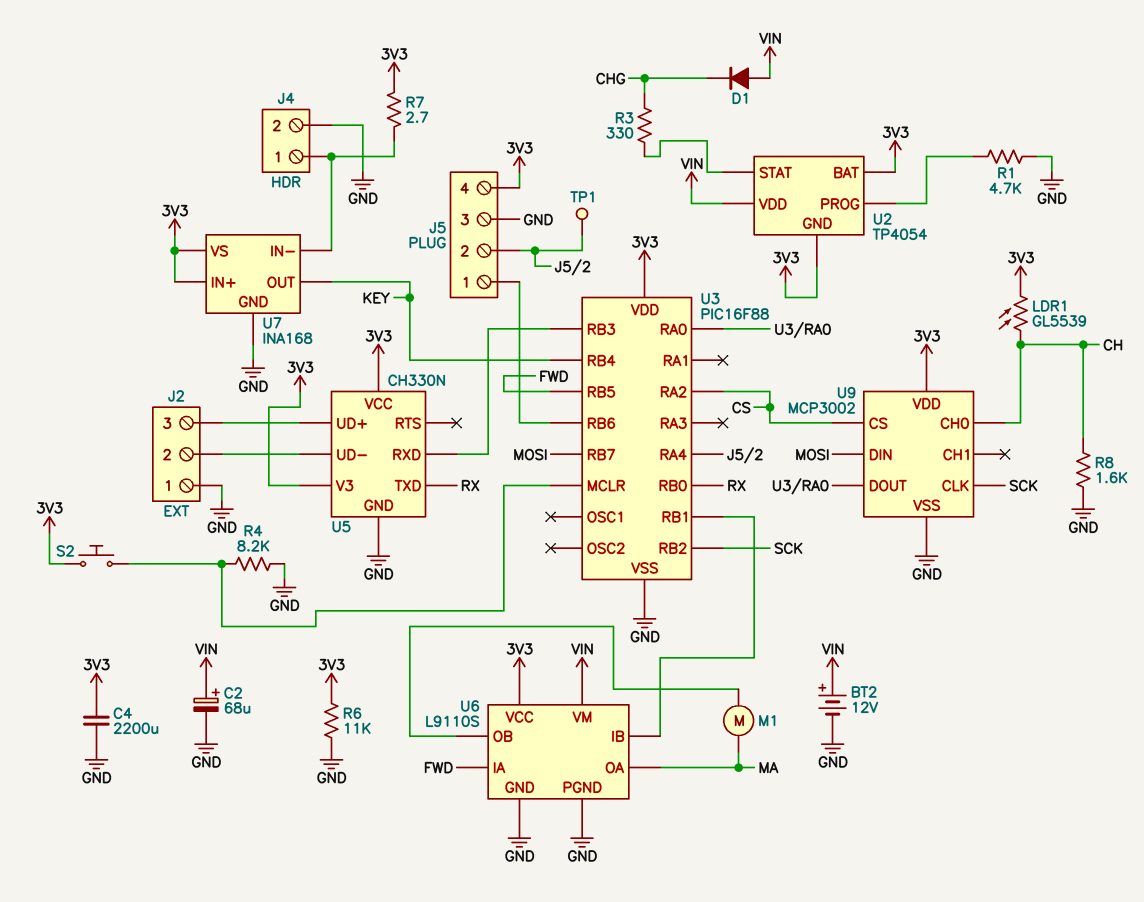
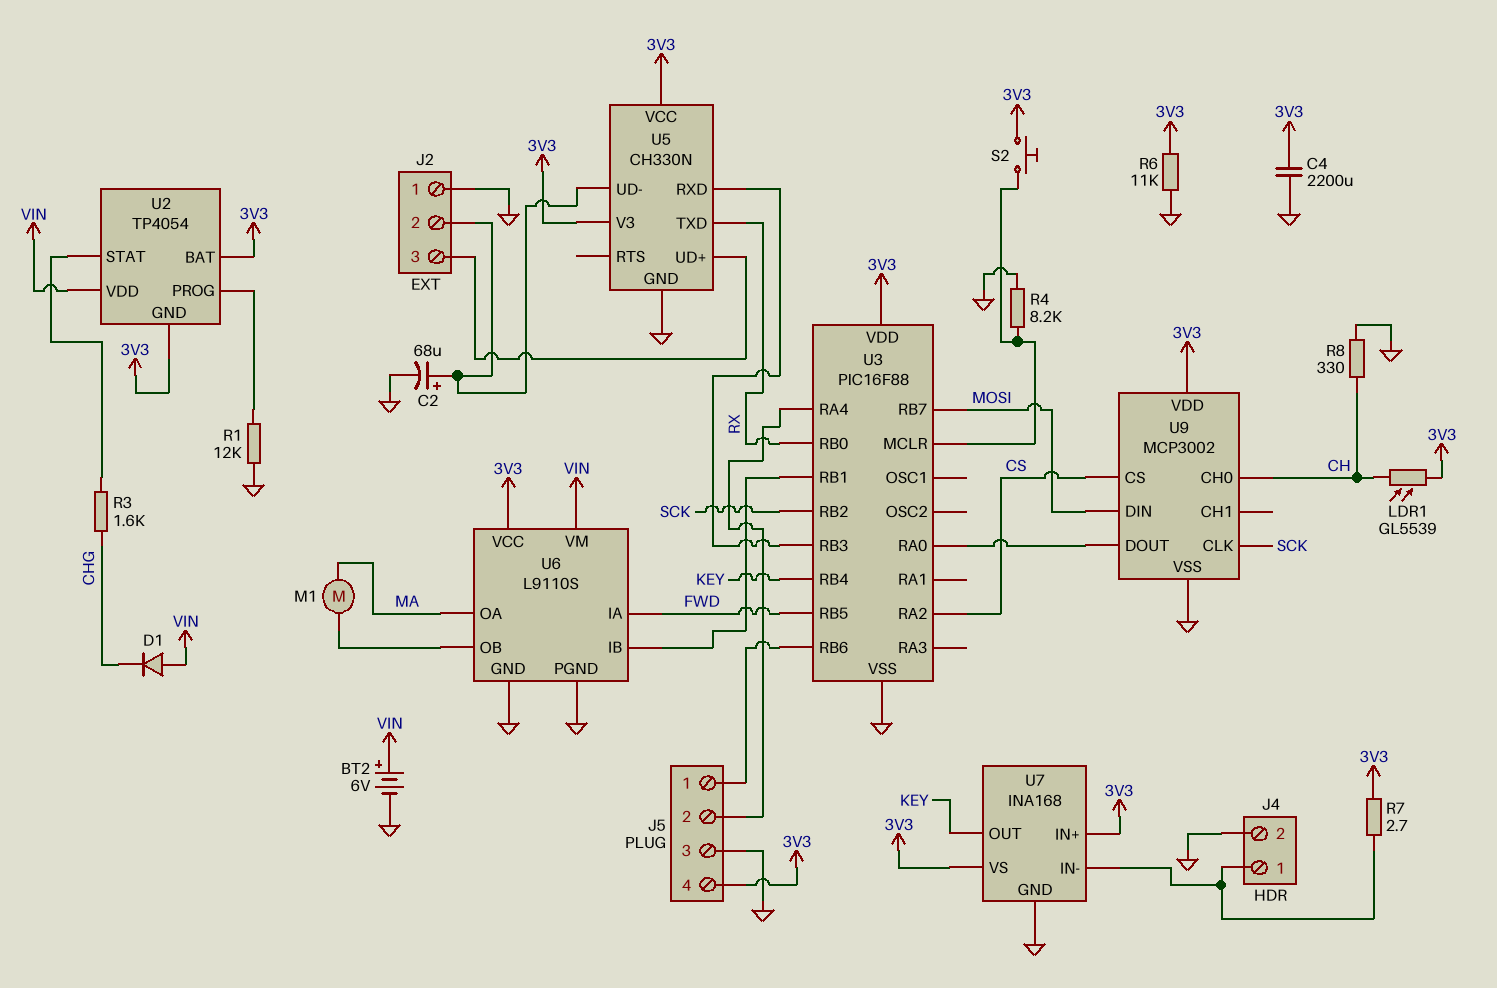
BT2: 12V (plus VIN, minus GND) -> 6V (plus VIN, minus GND)
C2: 68uF (plus VIN, minus GND) -> 68uF (plus J2/2, minus GND)
R1: 4.7k (GND, U2/PROG) -> 12k (GND, U2/PROG)
R3: 330 (CHG, U2/STAT) -> 1.6k (CHG, U2/STAT)
R8: 1.6k (CH, GND) -> 330 (CH, GND)
TP1: test point (J5/2) -> none

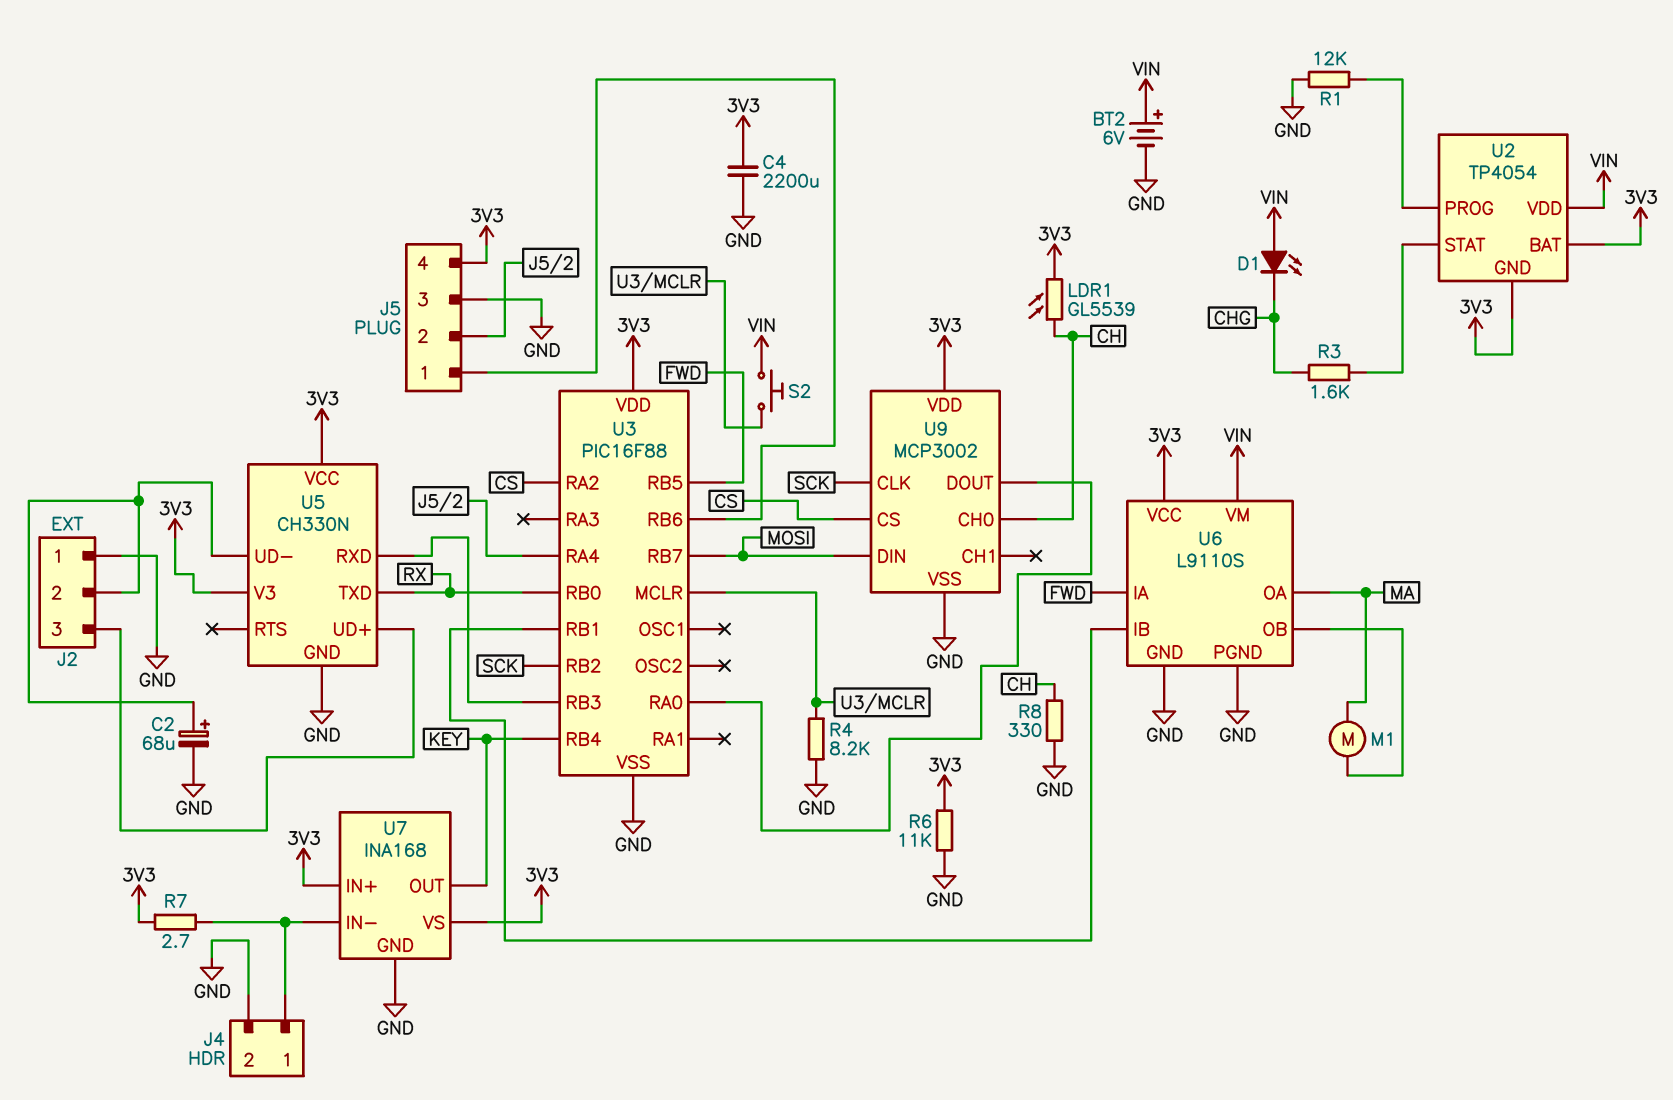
D1: diode (A VIN, K CHG) -> LED (A VIN, K CHG)
S2: button (3V3, U3/MCLR) -> button (U3/MCLR, VIN)

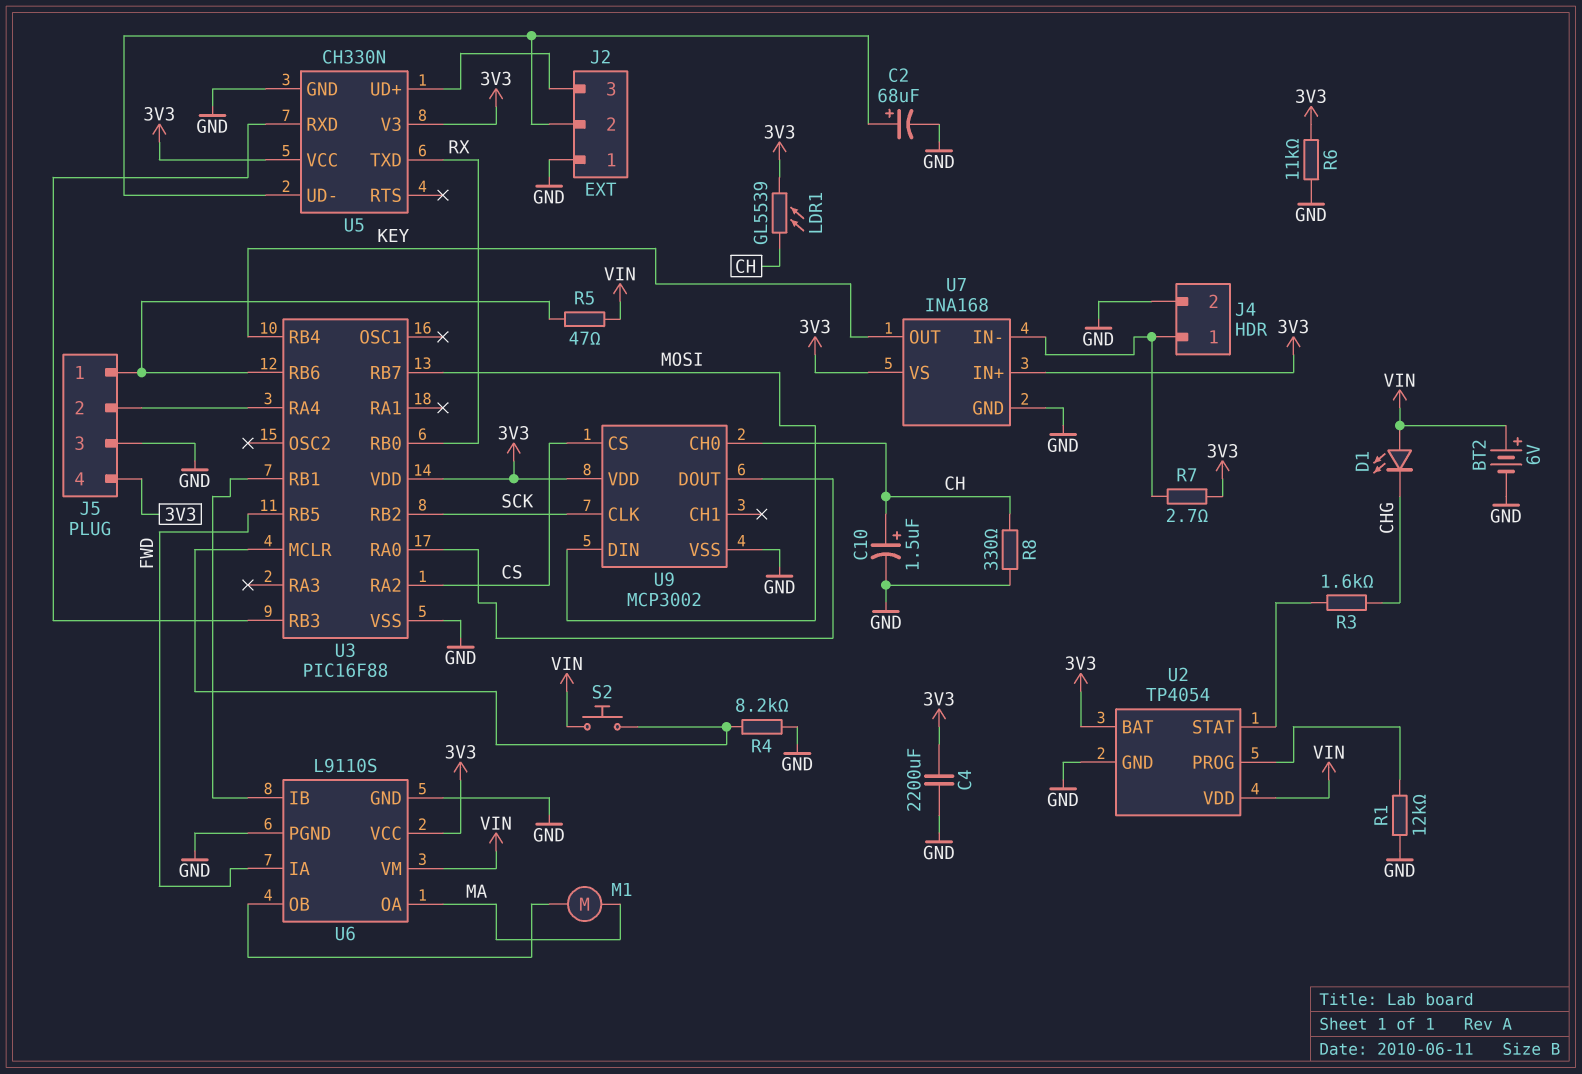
C10: none -> 1.5uF (plus CH, minus GND)
R5: none -> 47 (J5/1, VIN)
U2 pin GND: 3V3 -> GND

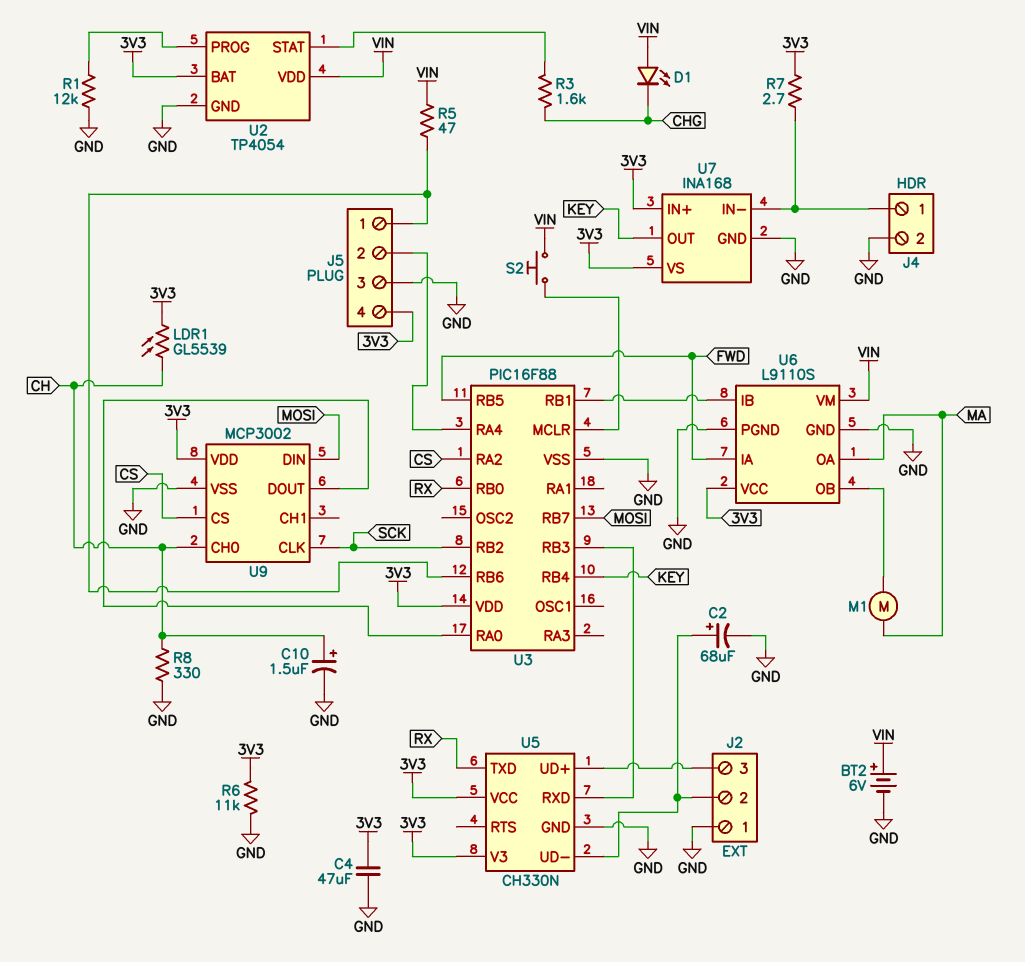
C4: 2200uF (3V3, GND) -> 47uF (3V3, GND)
R4: 8.2k (GND, U3/MCLR) -> none

